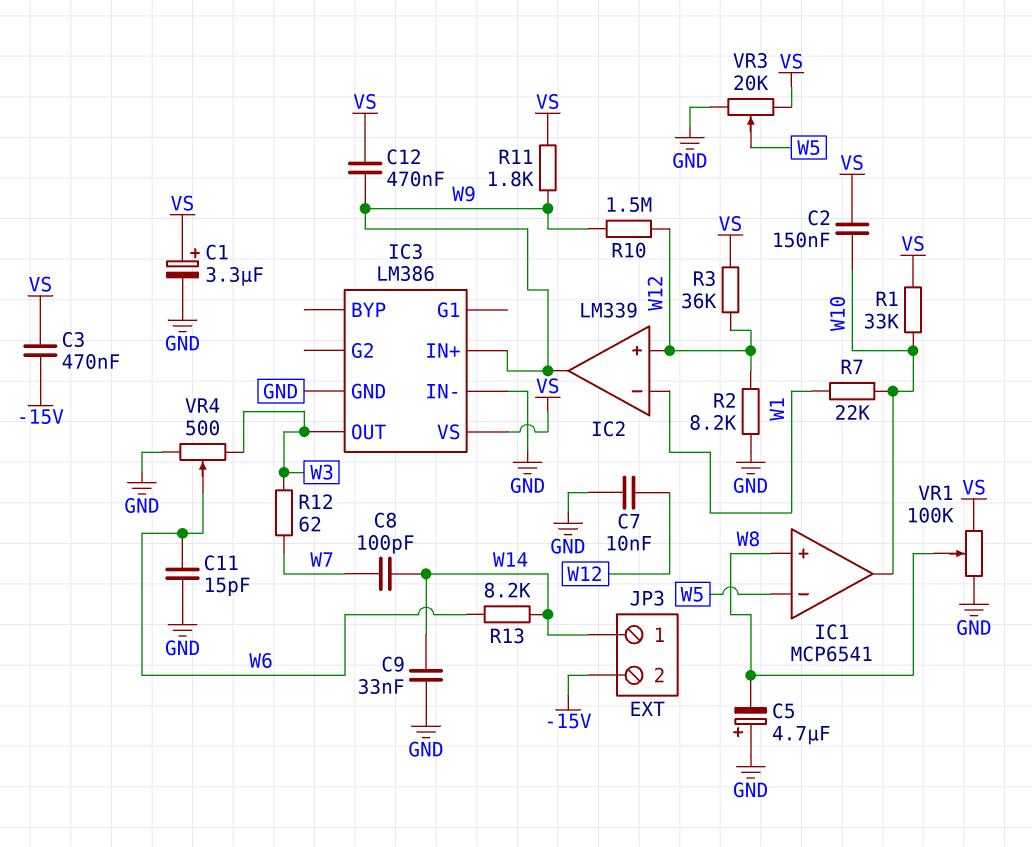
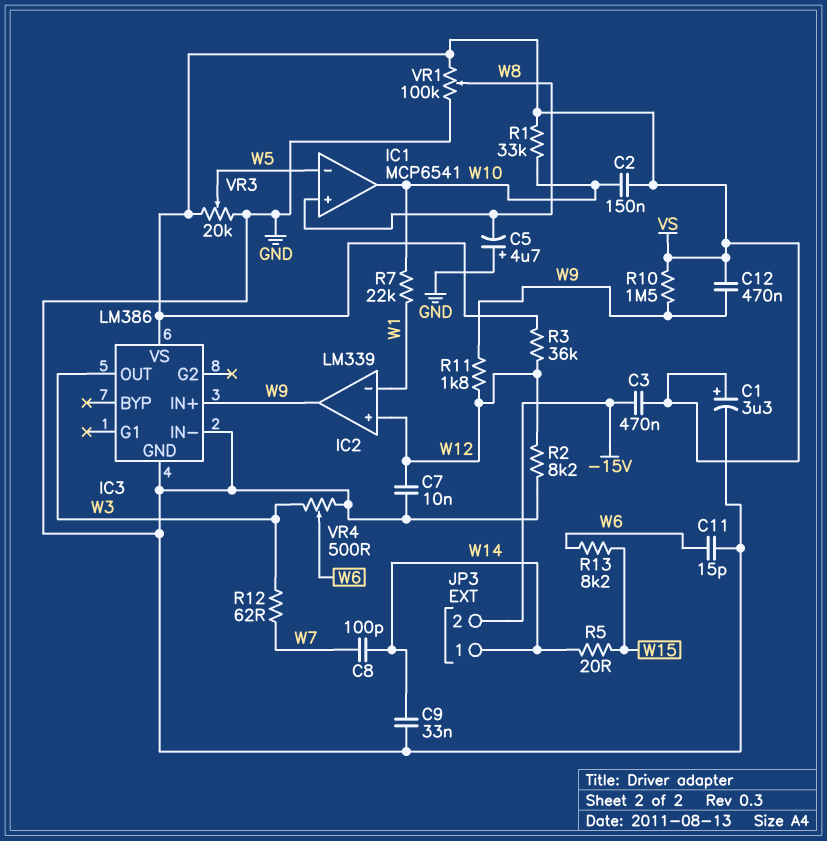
R5: none -> 20 (W14, W15)
R10: 1.5M (W9, W12) -> 1.5M (VS, W9)
R11: 1.8k (VS, W9) -> 1.8k (W9, W12)
R13: 8.2k (W6, W14) -> 8.2k (W6, W15)

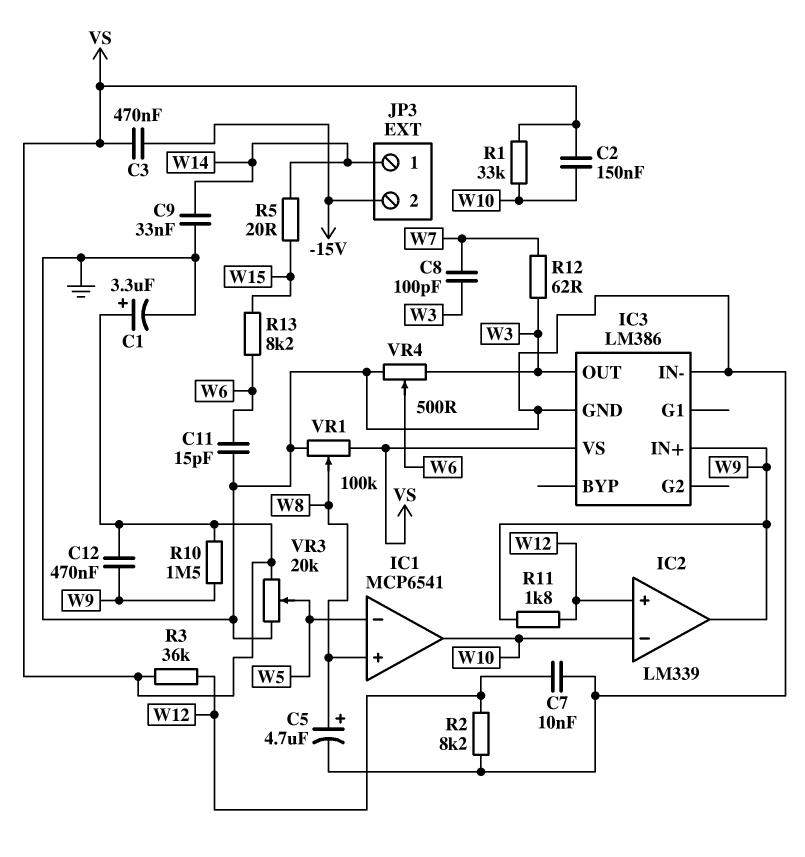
C5: 4.7uF (plus GND, minus W8) -> 4.7uF (plus W8, minus GND)
C8: 100pF (W7, W14) -> 100pF (W3, W7)
IC2 pin in-: W1 -> W10
R7: 22k (W1, W10) -> none

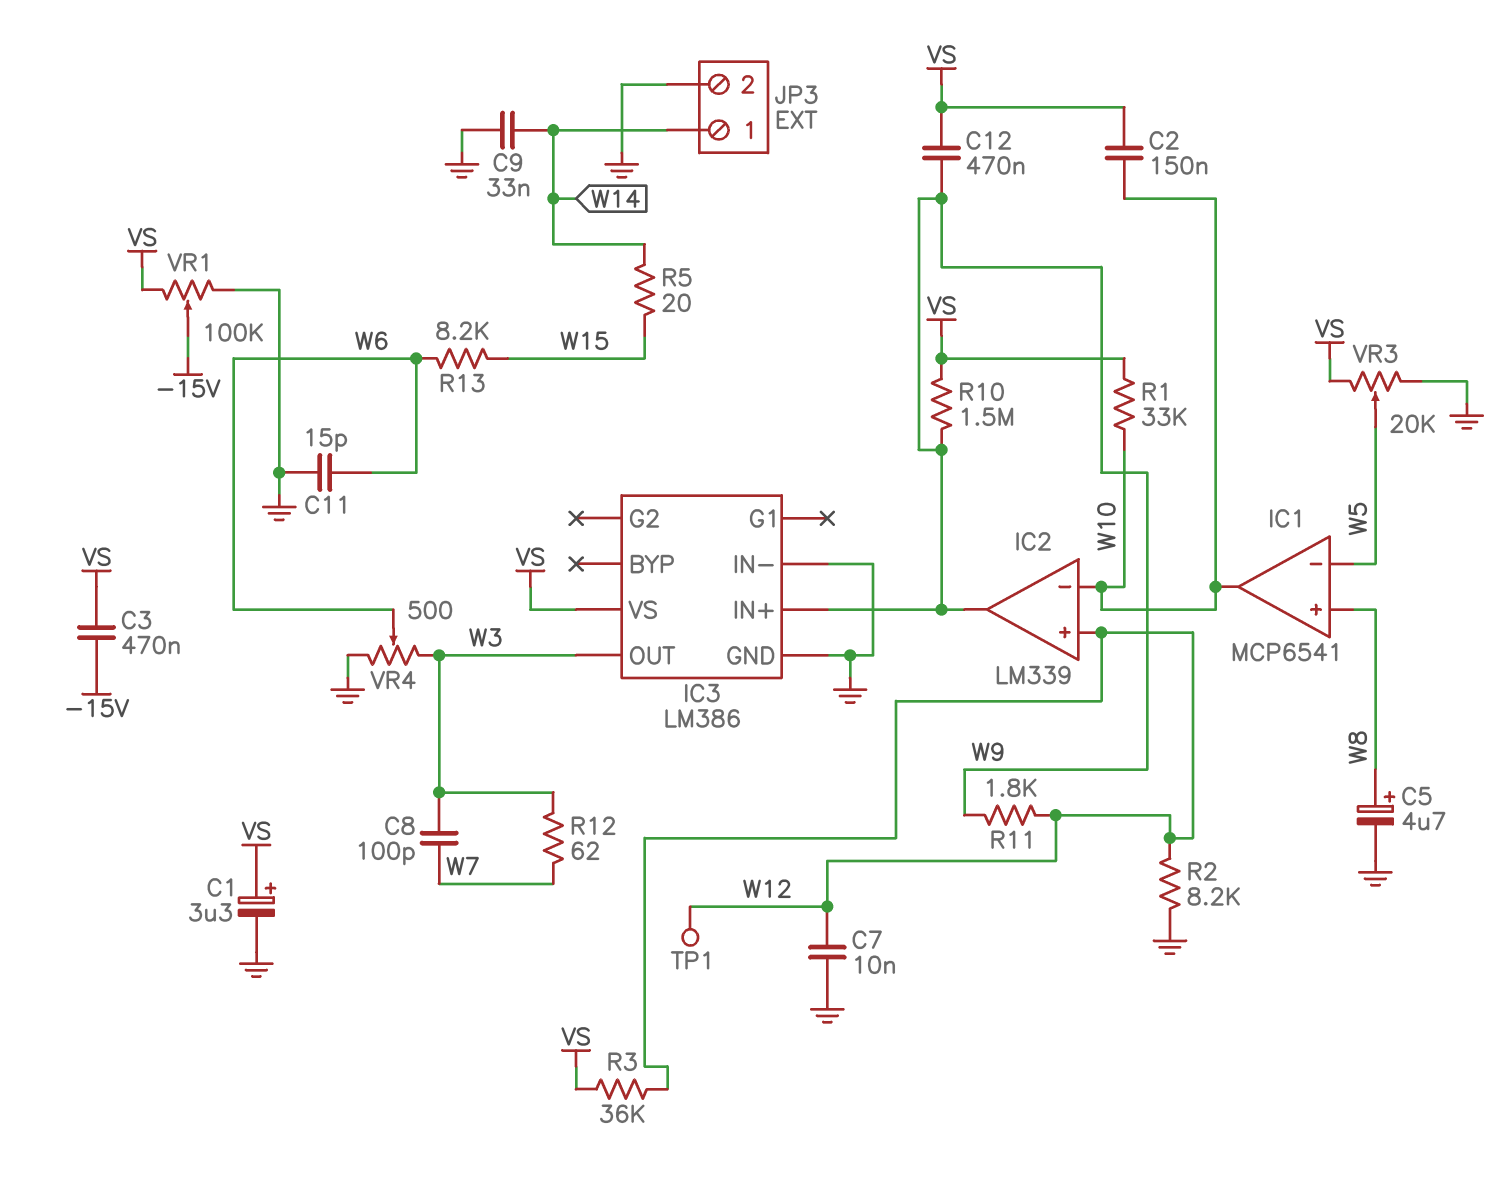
JP3 pin 2: -15V -> GND
TP1: none -> test point (W12)
VR1: 100k (GND, VS, wiper W8) -> 100k (GND, VS, wiper -15V)

